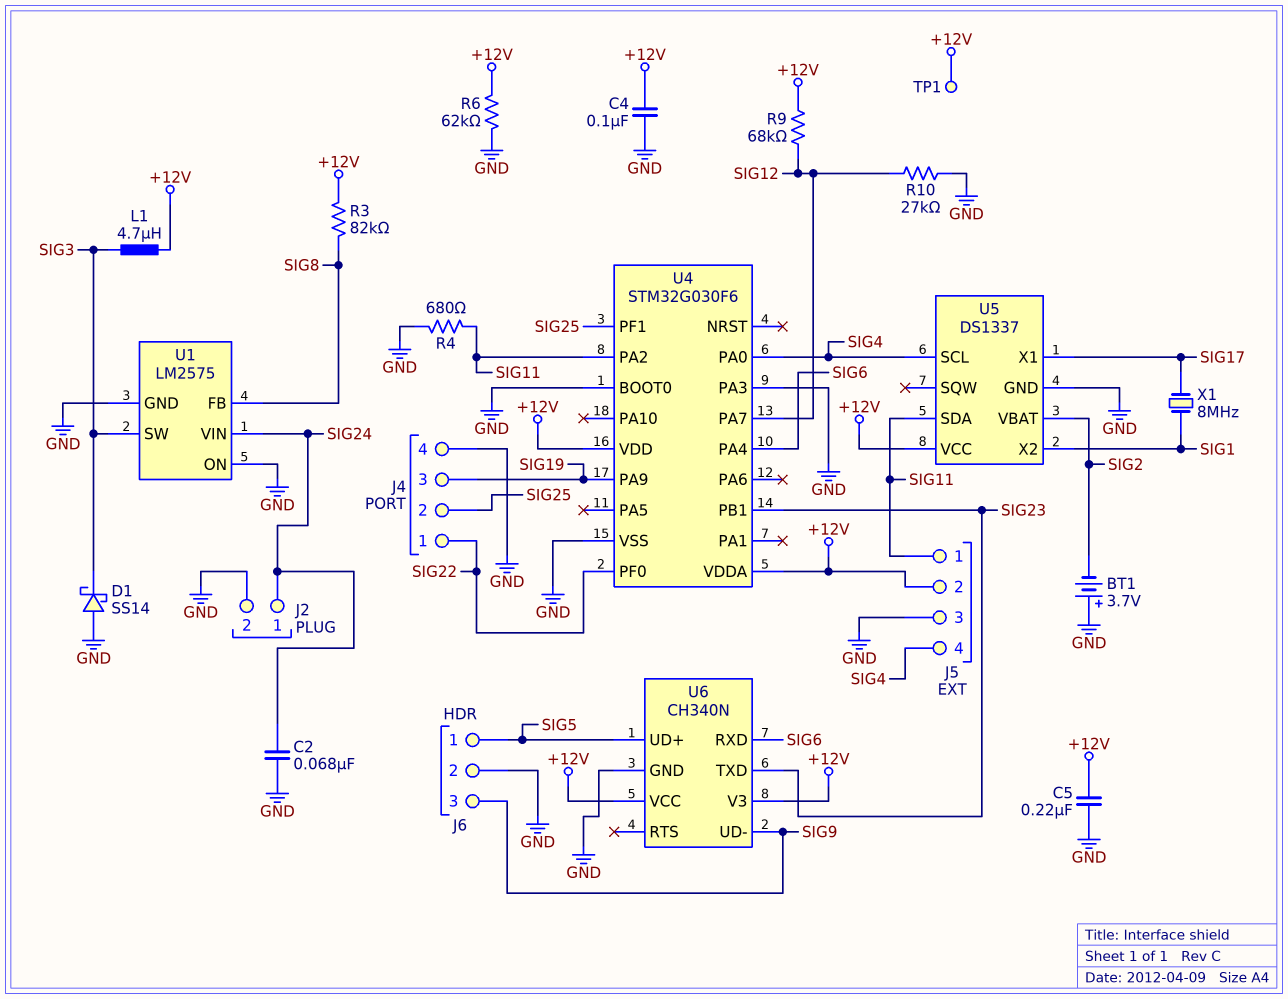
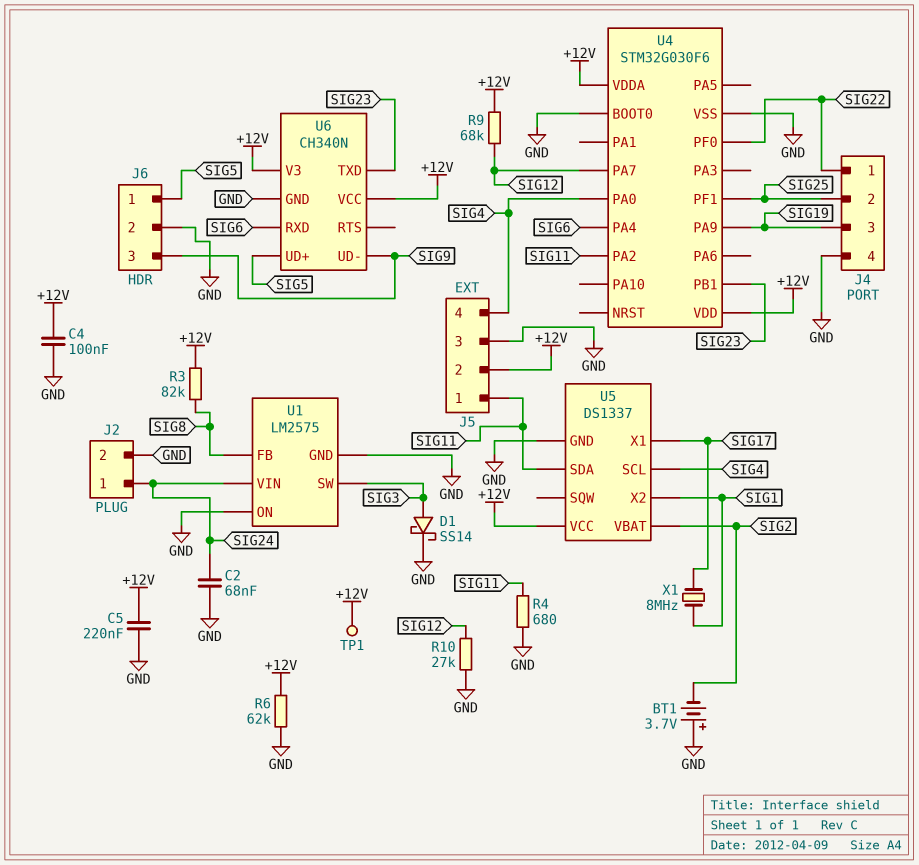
D1: schottky SS14 (A GND, K SIG3) -> schottky SS14 (A SIG3, K GND)
L1: 4.7uH (+12V, SIG3) -> none
U4 pin PA3: GND -> none

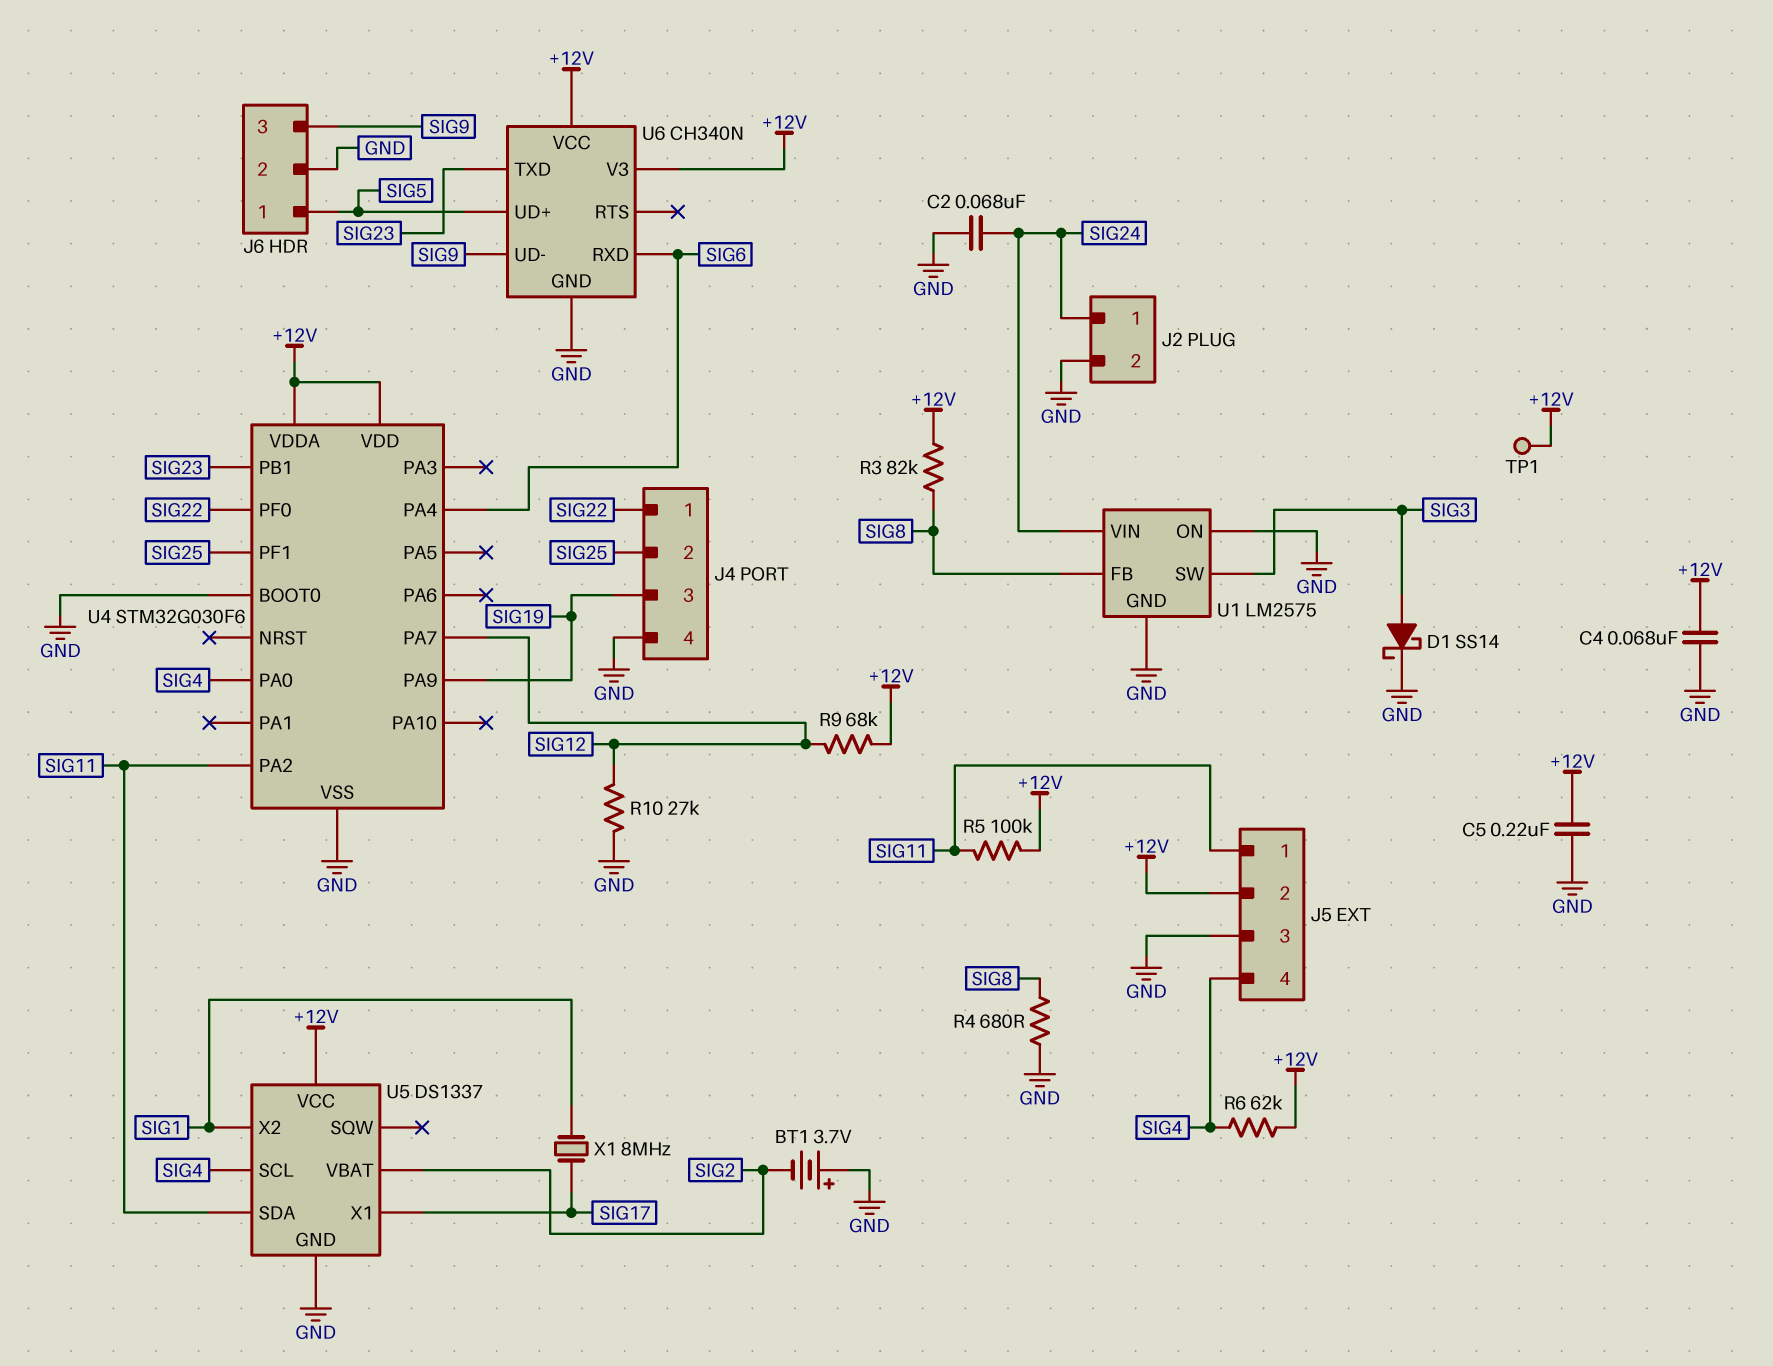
C4: 100nF (+12V, GND) -> 68nF (+12V, GND)
R4: 680 (GND, SIG11) -> 680 (GND, SIG8)
R5: none -> 100k (+12V, SIG11)
R6: 62k (+12V, GND) -> 62k (+12V, SIG4)

